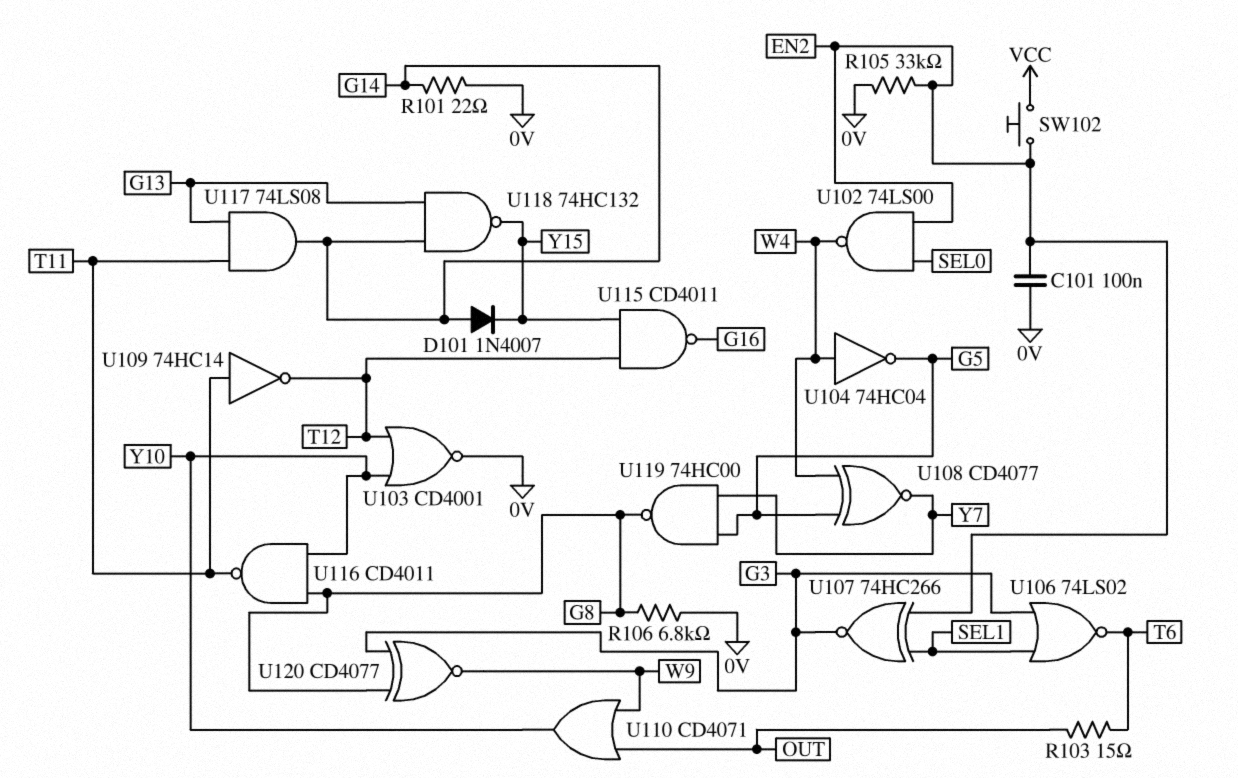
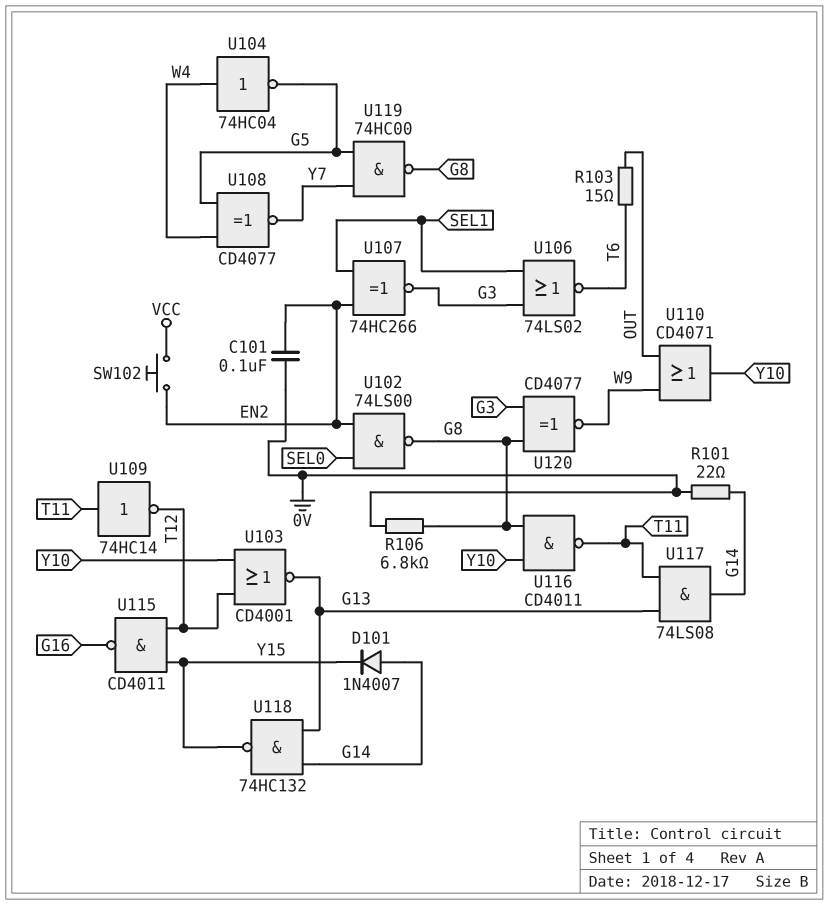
R105: 33k (0V, EN2) -> none
U102: NAND 74LS00 (in EN2, in SEL0, out W4) -> NAND 74LS00 (in EN2, in SEL0, out G8)
U103: NOR CD4001 (in T12, in Y10, out 0V) -> NOR CD4001 (in T12, in Y10, out G13)

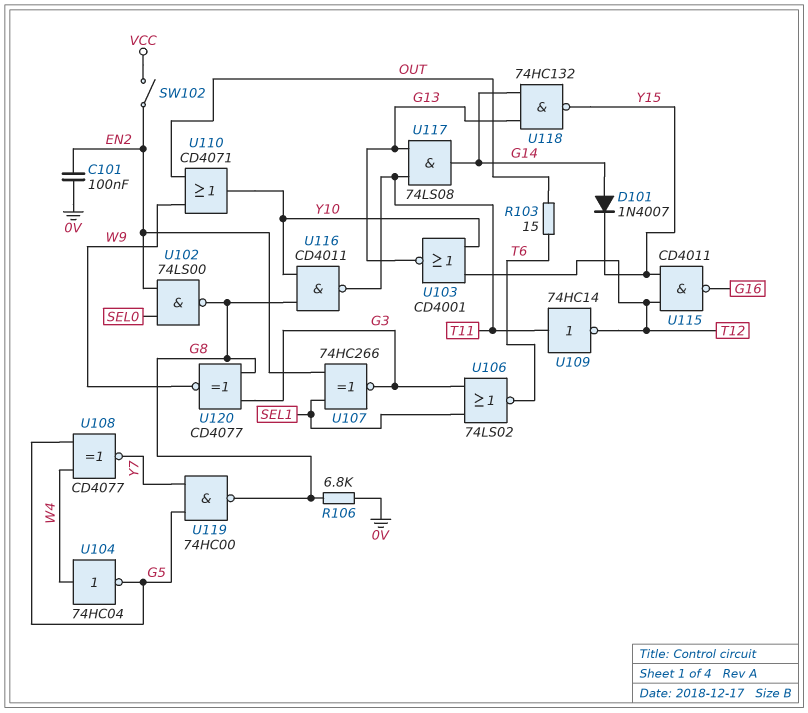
R101: 22 (0V, G14) -> none
SW102: button (EN2, VCC) -> switch (EN2, VCC)

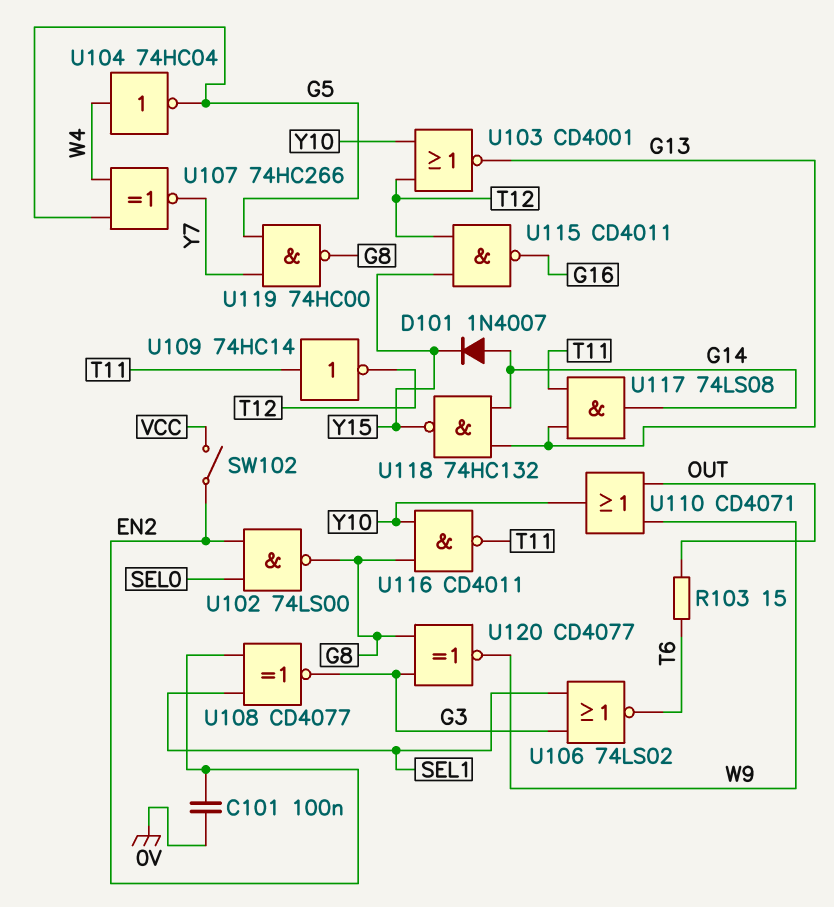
R106: 6.8k (0V, G8) -> none
U107: XNOR 74HC266 (in EN2, in SEL1, out G3) -> XNOR 74HC266 (in G5, in W4, out Y7)
U108: XNOR CD4077 (in G5, in W4, out Y7) -> XNOR CD4077 (in EN2, in SEL1, out G3)

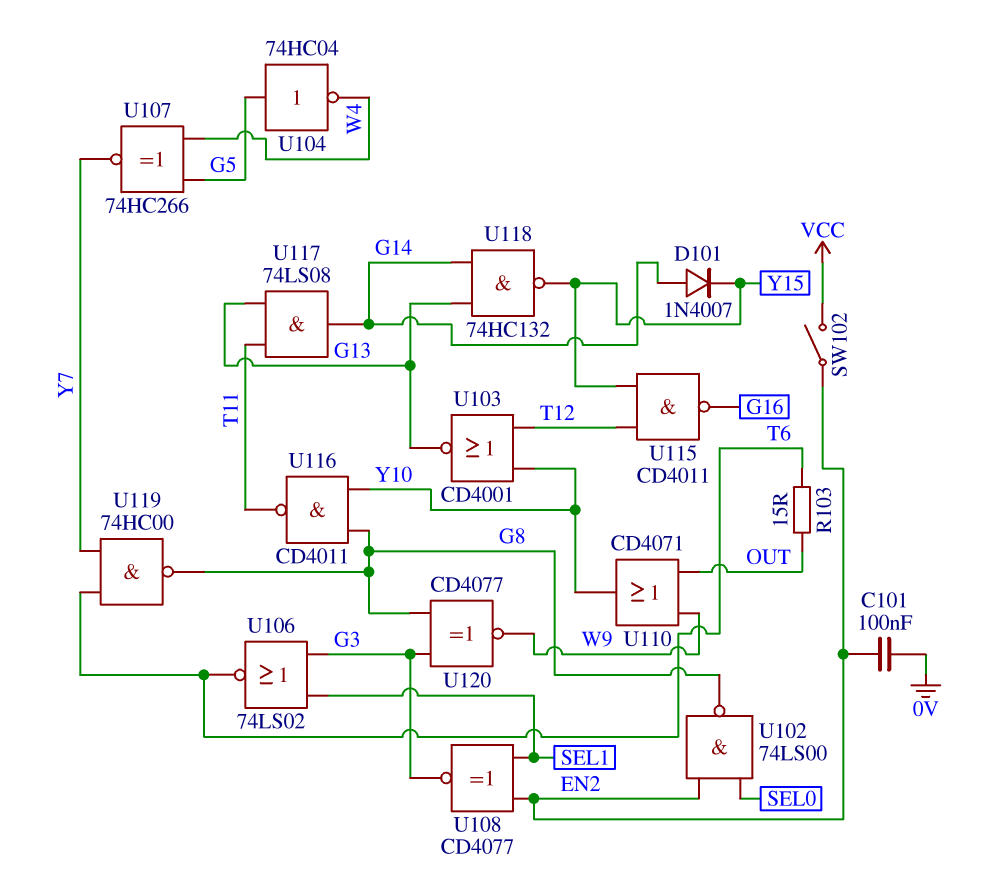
U104: NOT 74HC04 (in W4, out G5) -> NOT 74HC04 (in G5, out W4)
U109: NOT 74HC14 (in T11, out T12) -> none
U119: NAND 74HC00 (in G5, in Y7, out G8) -> NAND 74HC00 (in T6, in Y7, out G8)

